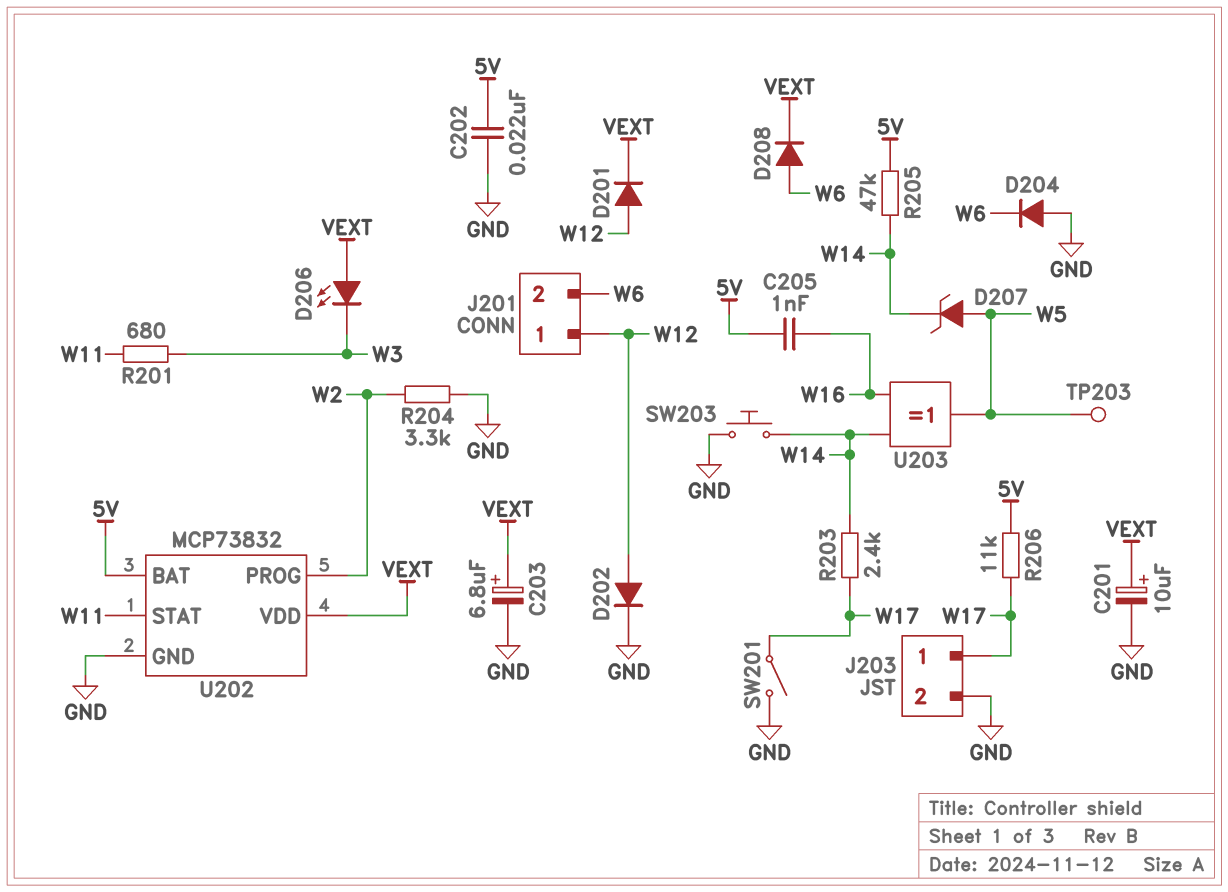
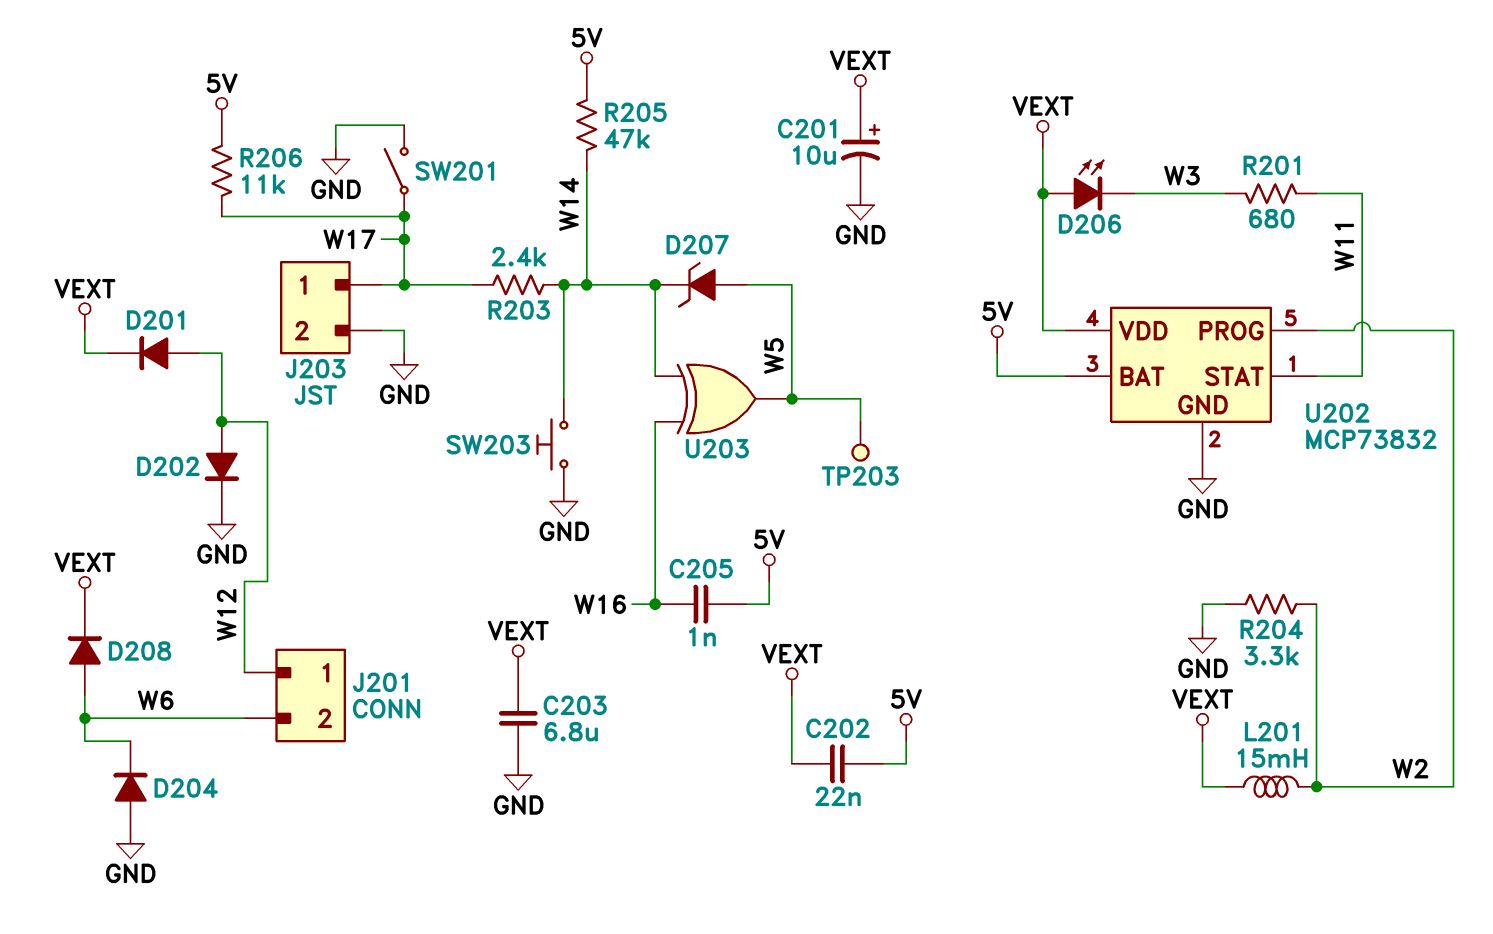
C202: 22nF (5V, GND) -> 22nF (5V, VEXT)
C203: 6.8uF (plus VEXT, minus GND) -> 6.8uF (GND, VEXT)
L201: none -> 15mH (VEXT, W2)

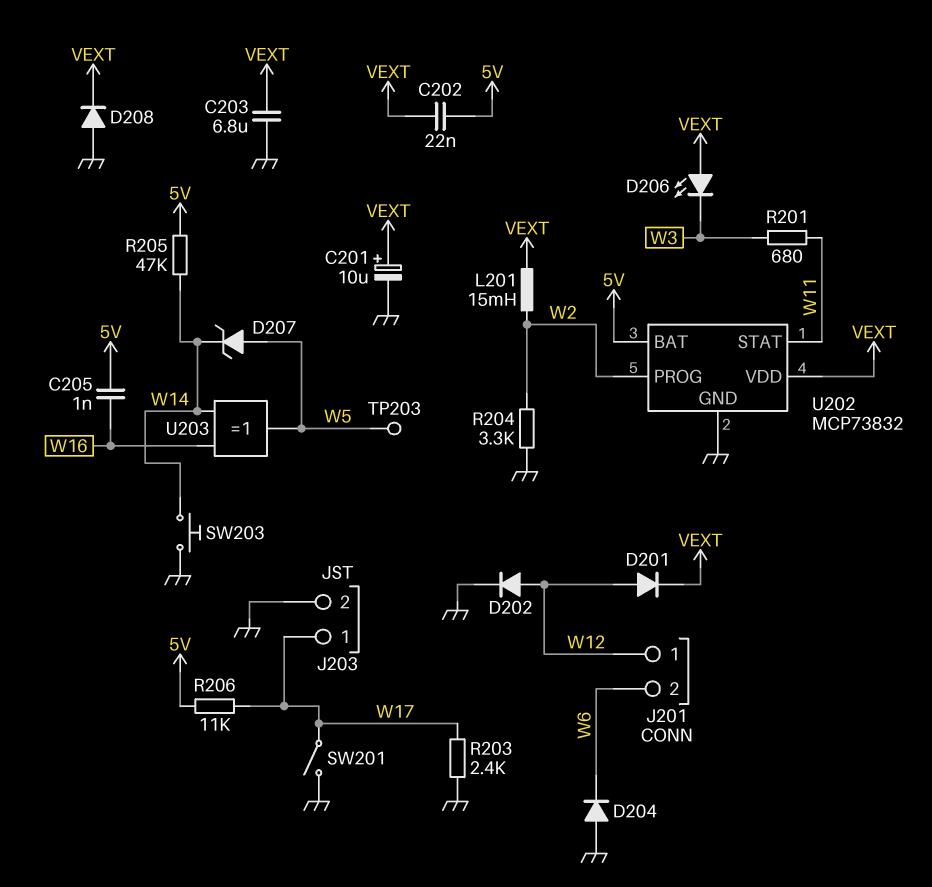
D208: diode (A W6, K VEXT) -> diode (A GND, K VEXT)
R203: 2.4k (W14, W17) -> 2.4k (GND, W17)

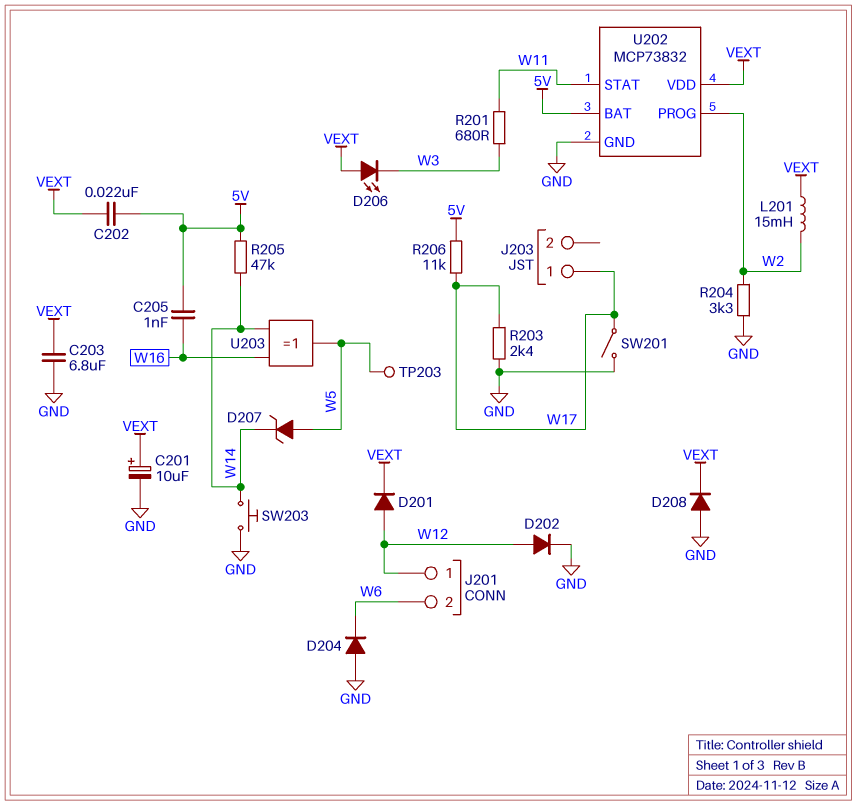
J203 pin 2: GND -> none

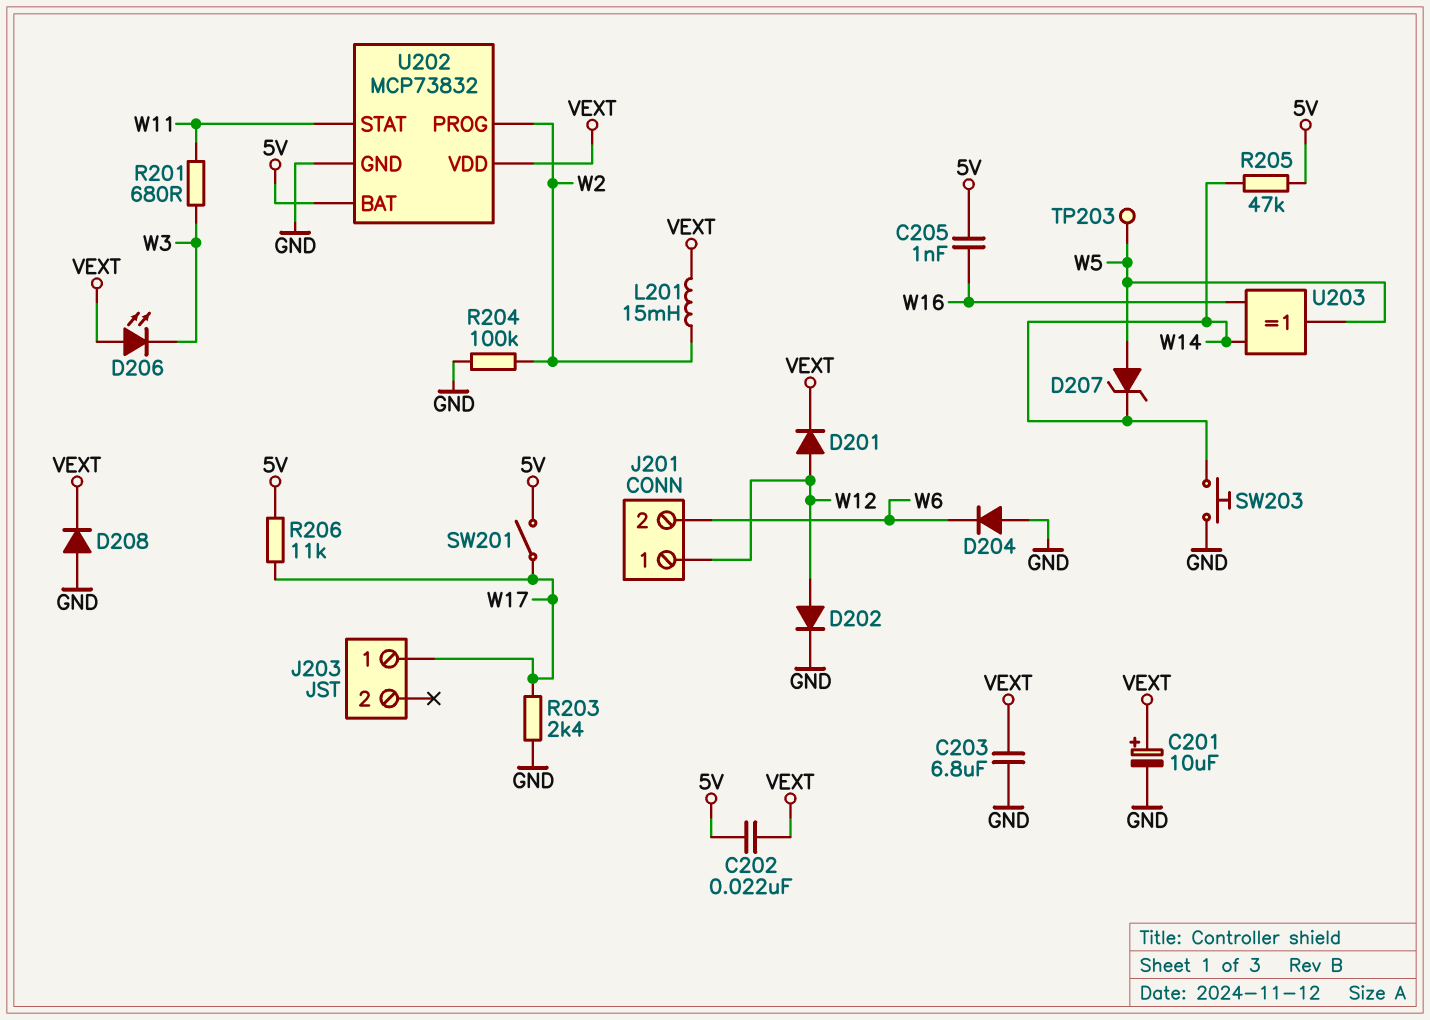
R204: 3.3k (GND, W2) -> 100k (GND, W2)
SW201: switch (GND, W17) -> switch (5V, W17)

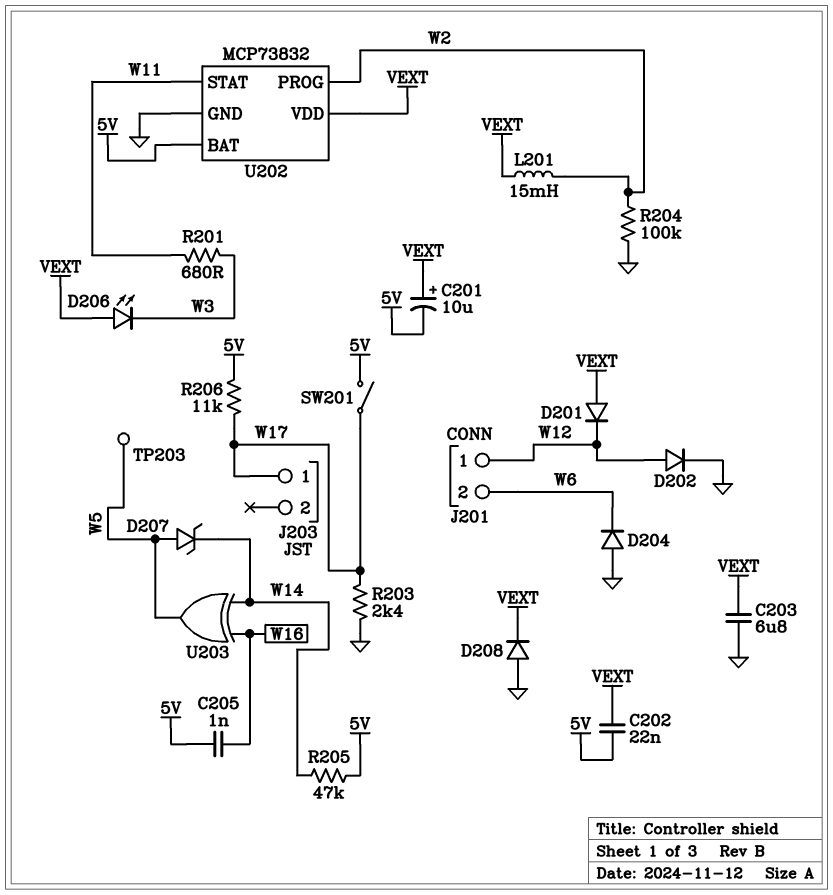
C201: 10uF (plus VEXT, minus GND) -> 10uF (plus VEXT, minus 5V)
D201: diode (A W12, K VEXT) -> diode (A VEXT, K W12)
SW203: button (GND, W14) -> none

